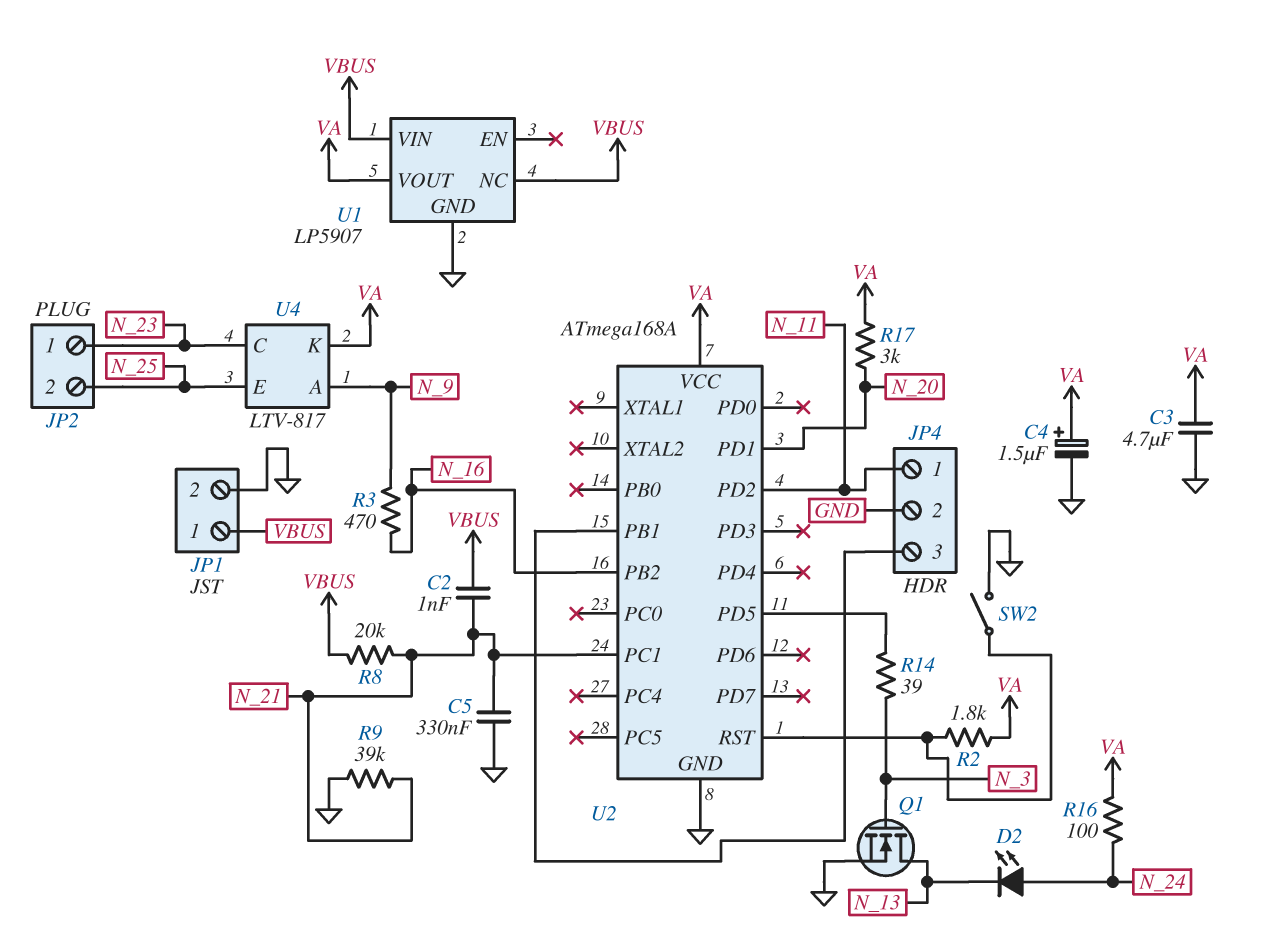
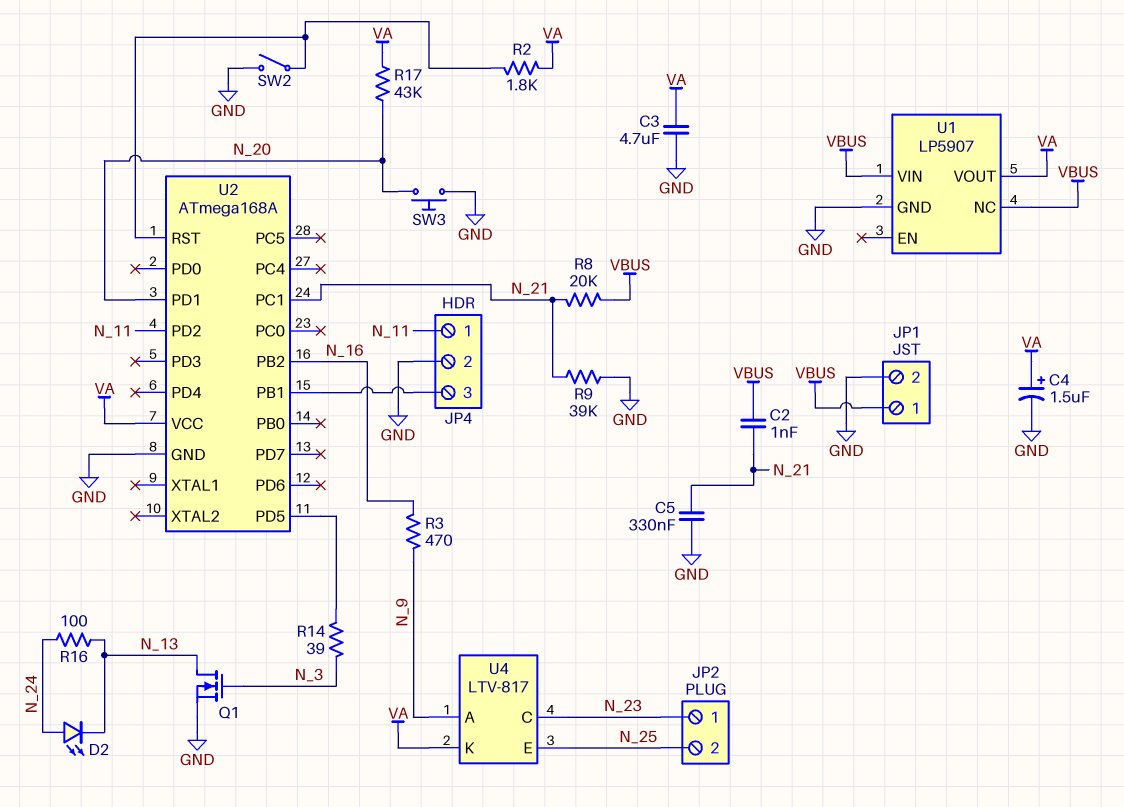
R16: 100 (N_24, VA) -> 100 (N_13, N_24)
R17: 3k (N_20, VA) -> 43k (N_20, VA)
SW3: none -> button (GND, N_20)

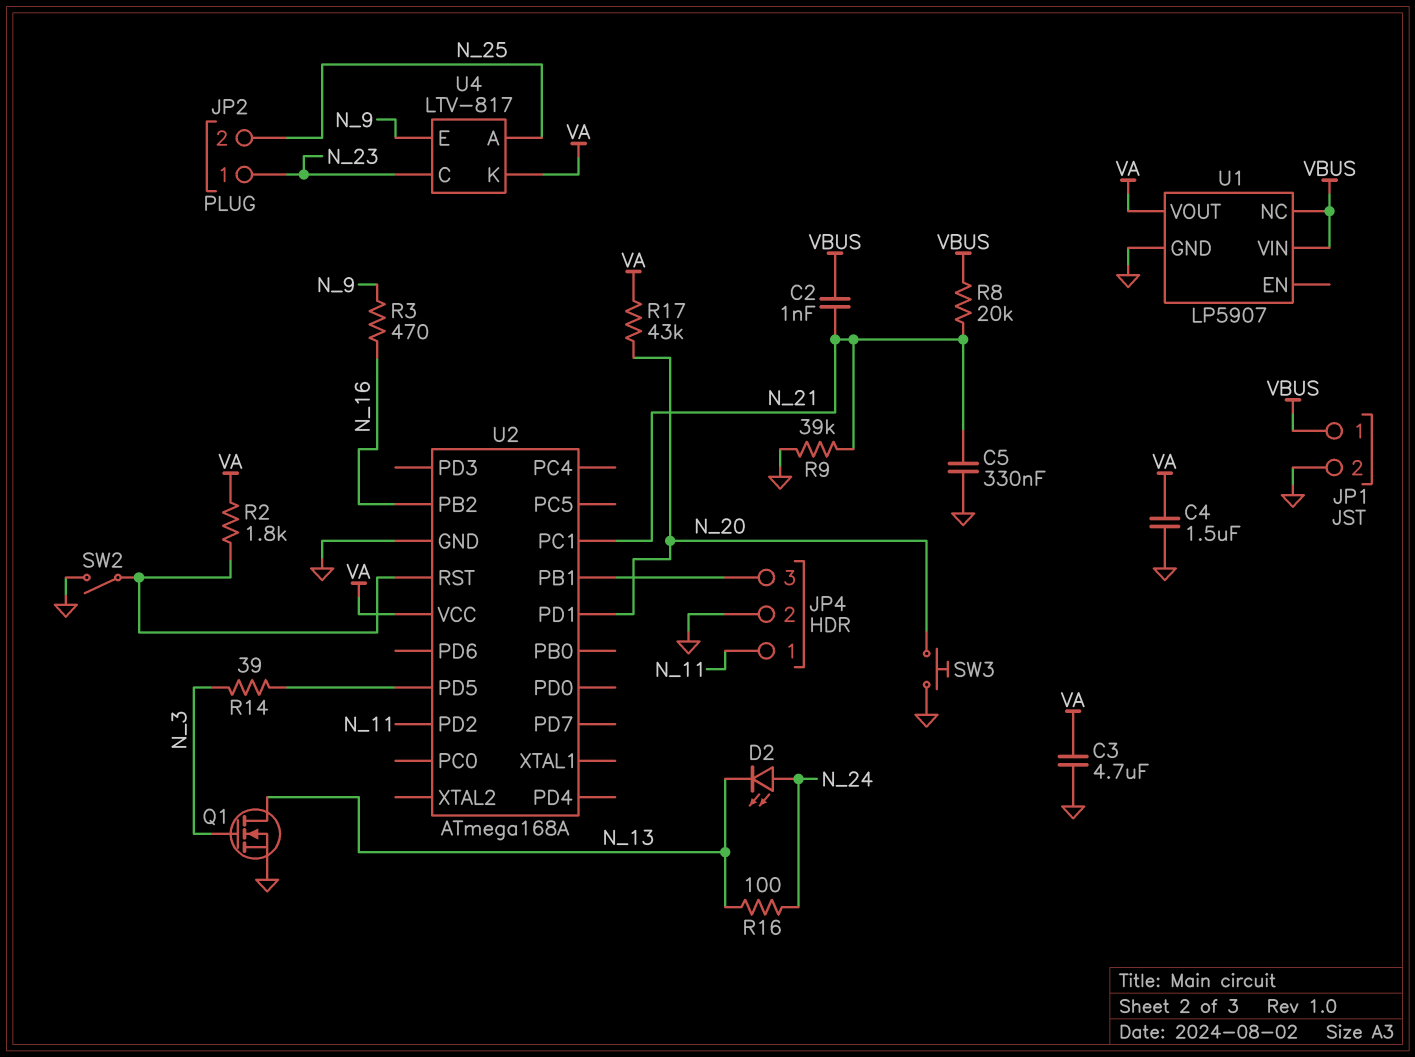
C4: 1.5uF (plus VA, minus GND) -> 1.5uF (GND, VA)
U4 pin A: N_9 -> N_25
U4 pin E: N_25 -> N_9

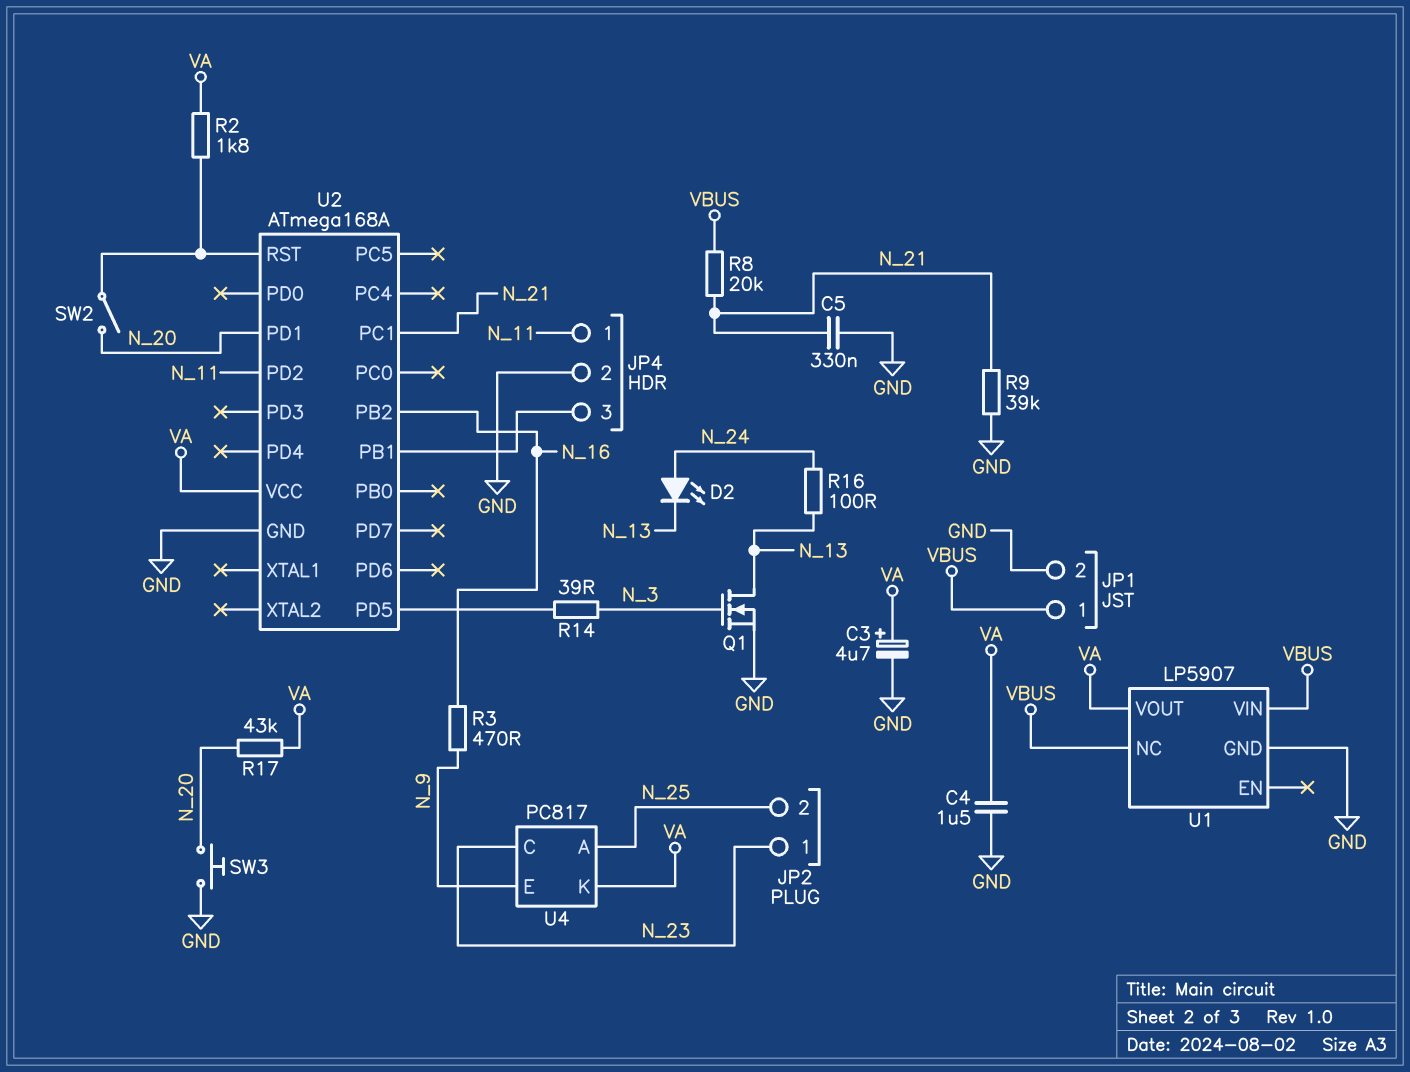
C2: 1nF (N_21, VBUS) -> none
C3: 4.7uF (GND, VA) -> 4.7uF (plus VA, minus GND)
SW2: switch (GND, U2/RST) -> switch (N_20, U2/RST)
U4: LTV-817 -> PC817

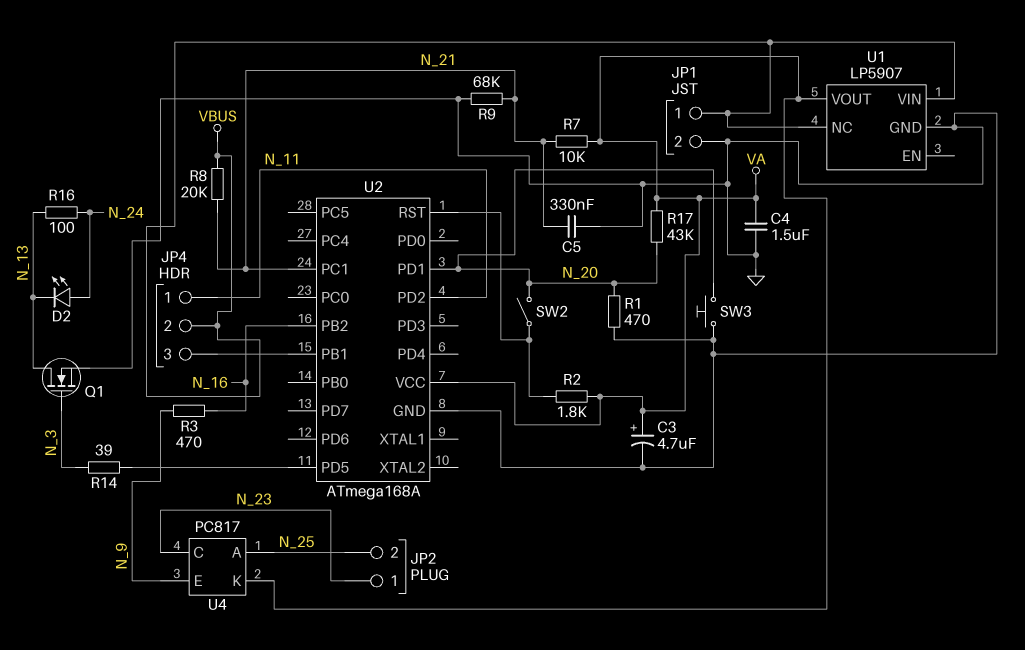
JP4 pin 2: GND -> VBUS
R1: none -> 470 (GND, N_20)
R7: none -> 10k (N_21, VA)
R9: 39k (GND, N_21) -> 68k (GND, N_21)

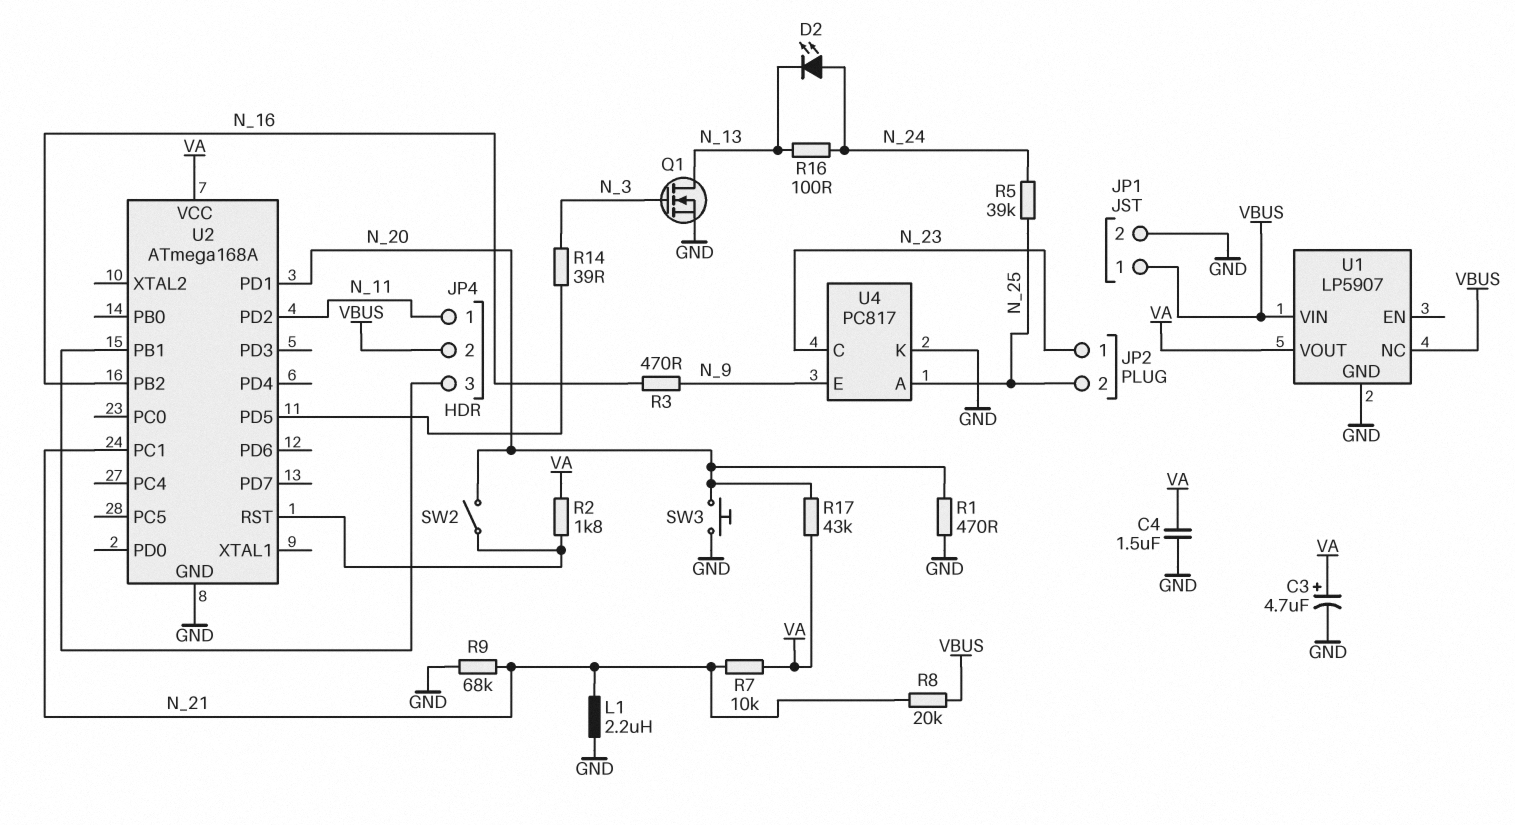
C5: 330nF (GND, N_21) -> none
L1: none -> 2.2uH (GND, N_21)
R5: none -> 39k (N_24, N_25)
U4 pin K: VA -> GND

